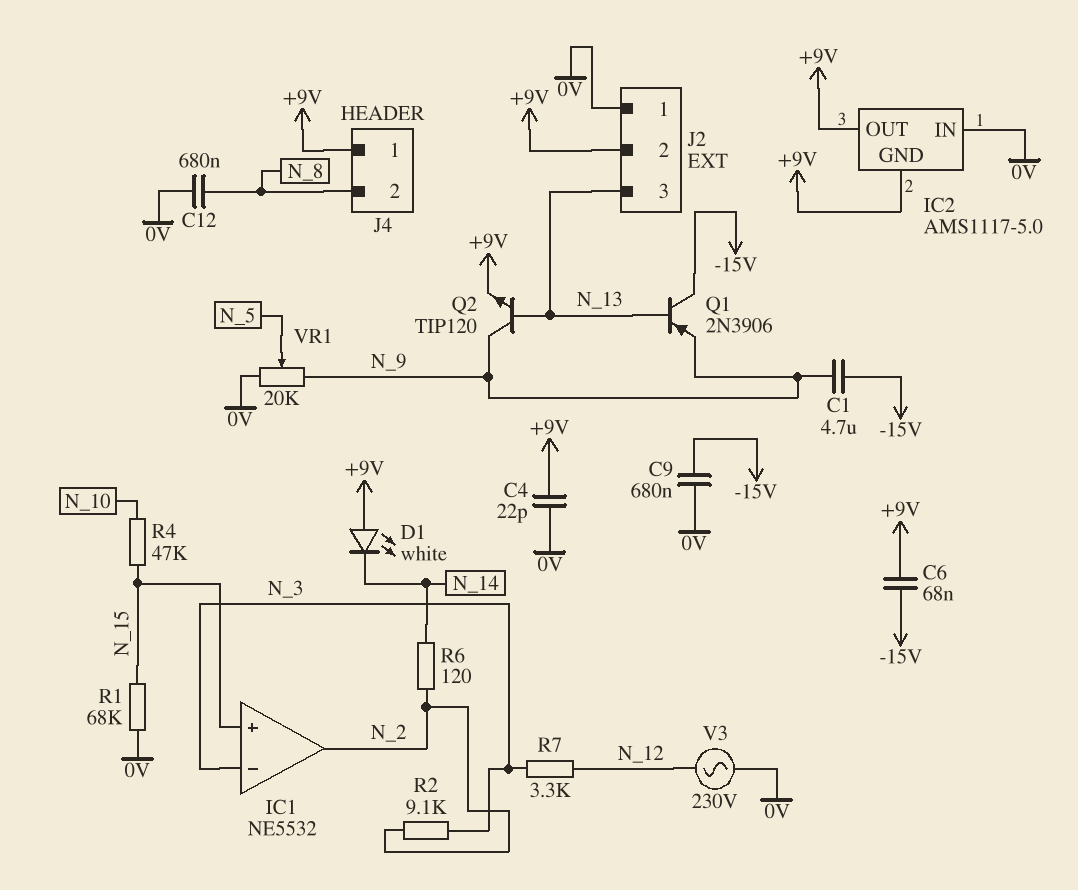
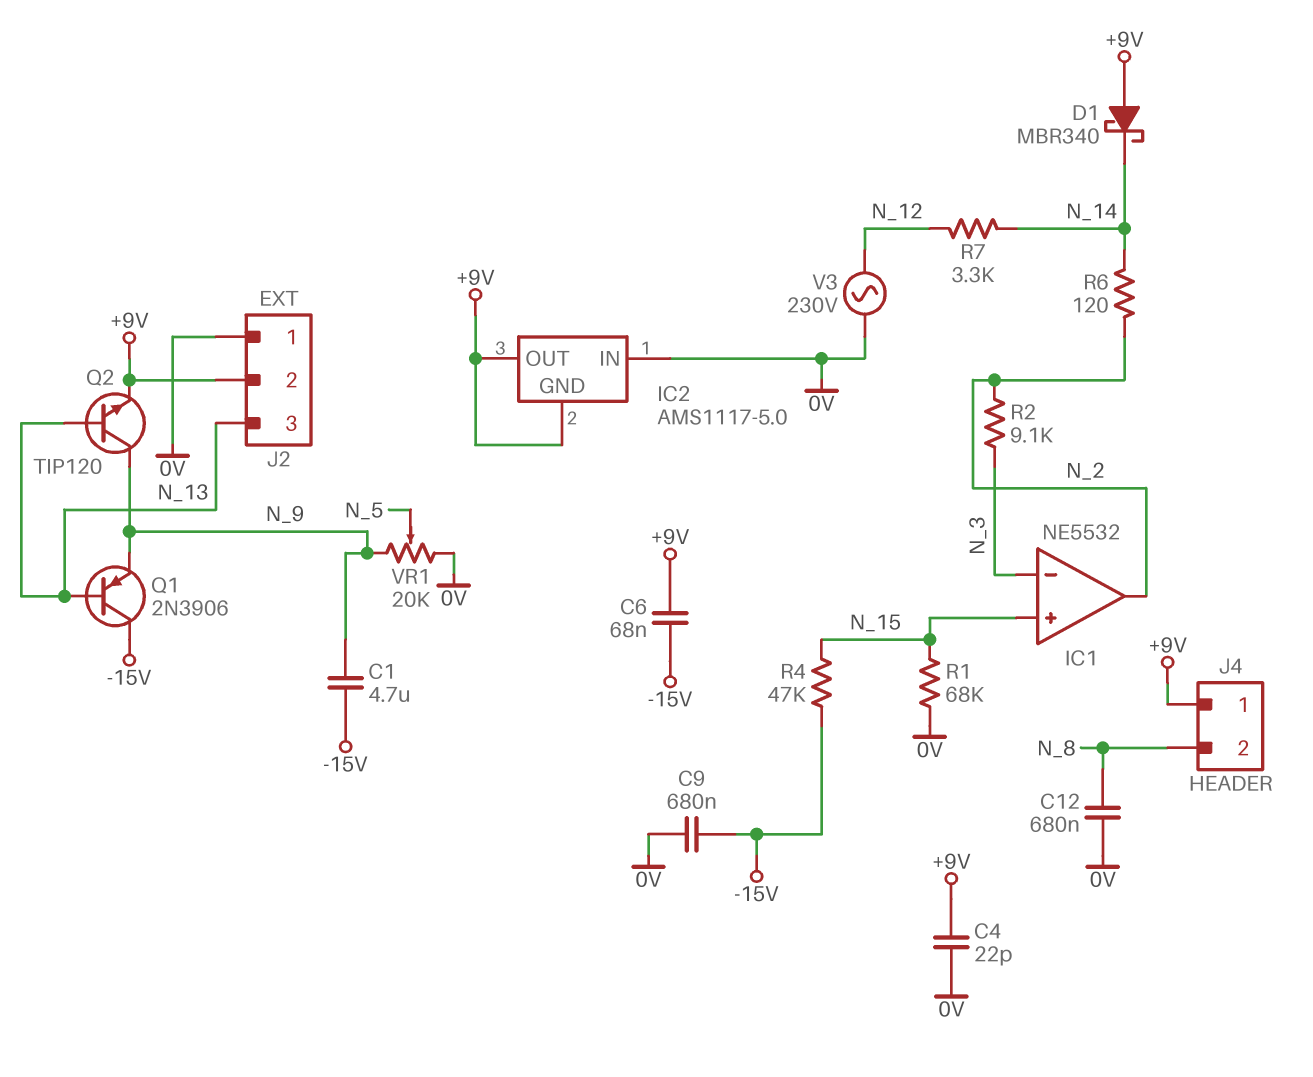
D1: LED white (A +9V, K N_14) -> schottky MBR340 (A +9V, K N_14)
R4: 47k (N_10, N_15) -> 47k (-15V, N_15)
R7: 3.3k (N_3, N_12) -> 3.3k (N_12, N_14)

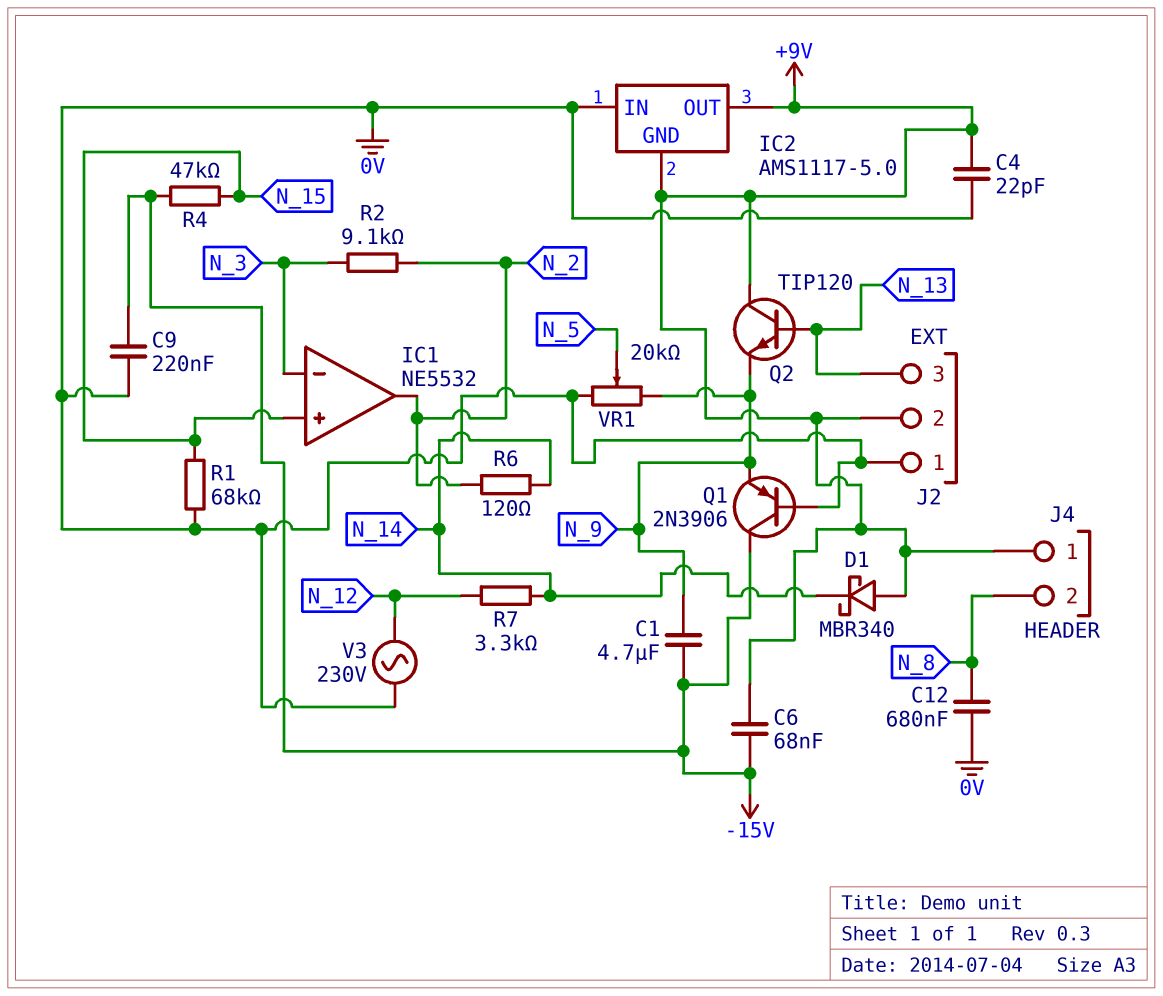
C9: 680nF (-15V, 0V) -> 220nF (-15V, 0V)
Q1: PNP 2N3906 (B N_13, C -15V, E N_9) -> PNP 2N3906 (B 0V, C -15V, E N_9)
Q2: NPN TIP120 (B N_13, C N_9, E +9V) -> NPN TIP120 (B N_13, C +9V, E N_9)

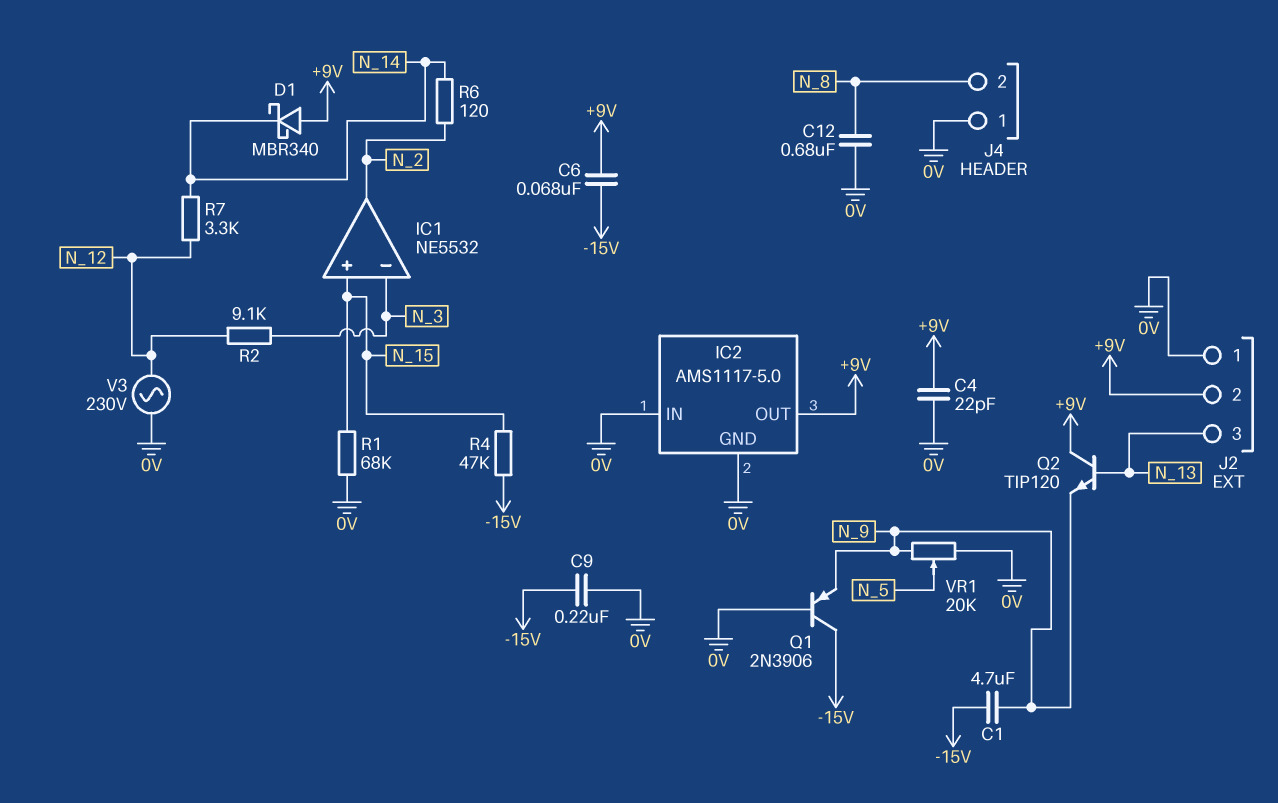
IC2 pin GND: +9V -> 0V
J4 pin 1: +9V -> 0V
R2: 9.1k (N_2, N_3) -> 9.1k (N_3, N_12)

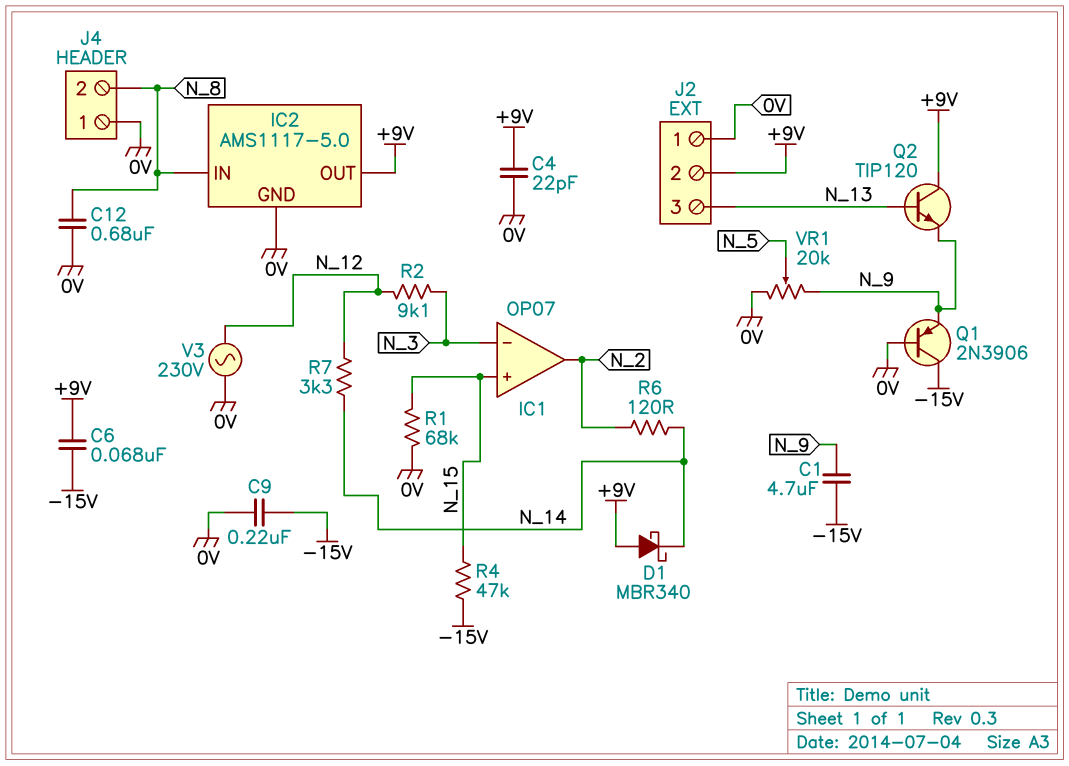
IC1: NE5532 -> OP07
IC2 pin IN: 0V -> N_8

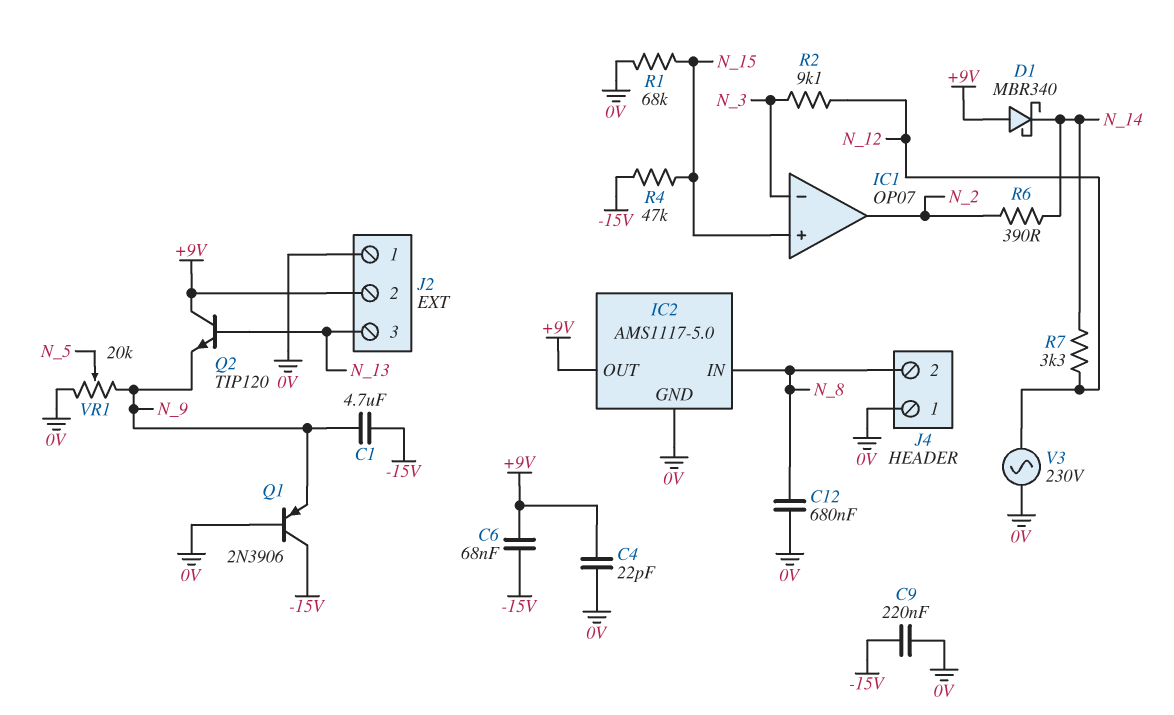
R6: 120 (N_2, N_14) -> 390 (N_2, N_14)

